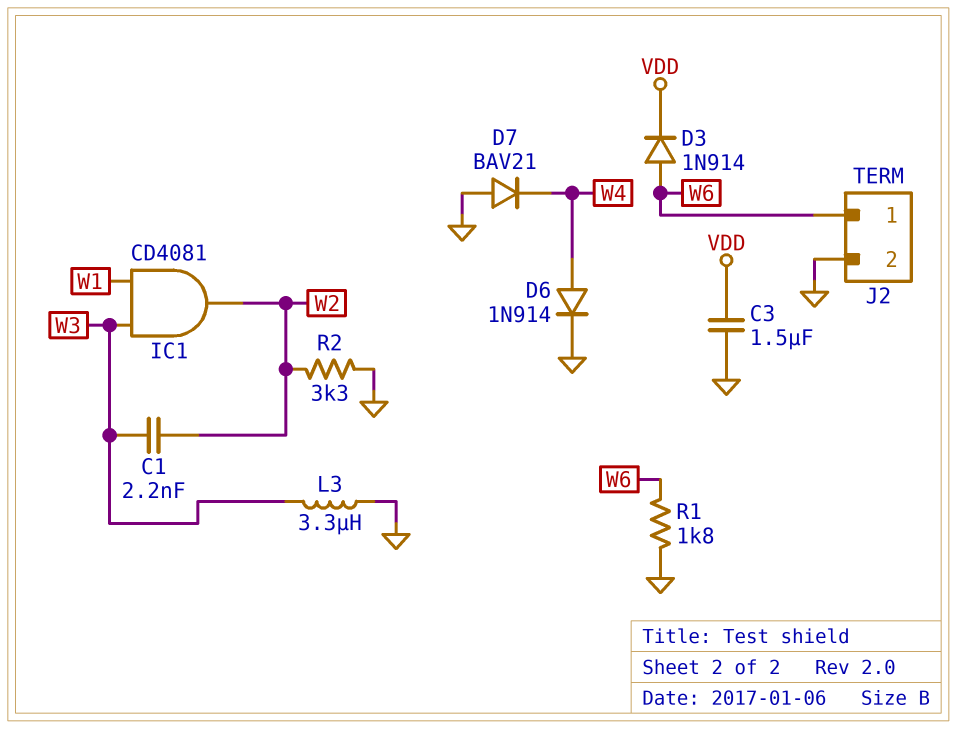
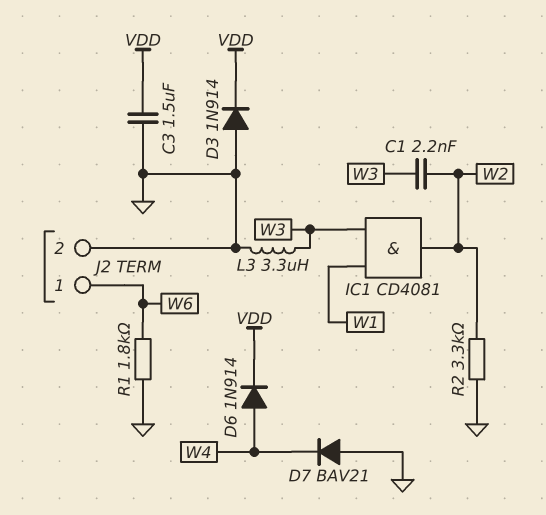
D3: diode 1N914 (A W6, K VDD) -> diode 1N914 (A GND, K VDD)
D6: diode 1N914 (A W4, K GND) -> diode 1N914 (A W4, K VDD)

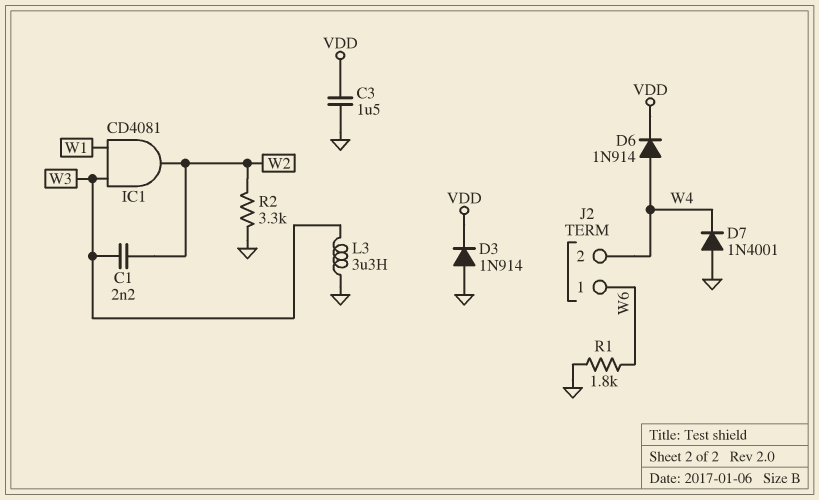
D7: diode BAV21 (A GND, K W4) -> diode 1N4001 (A GND, K W4)
J2 pin 2: GND -> W4

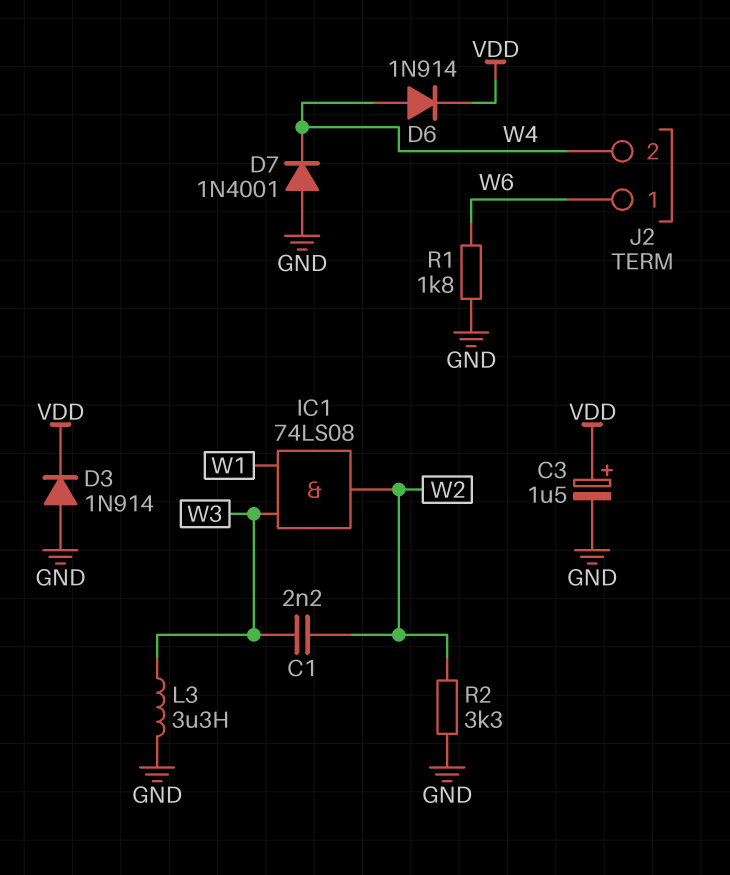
C3: 1.5uF (GND, VDD) -> 1.5uF (plus VDD, minus GND)
IC1: AND CD4081 (in W1, in W3, out W2) -> AND 74LS08 (in W1, in W3, out W2)

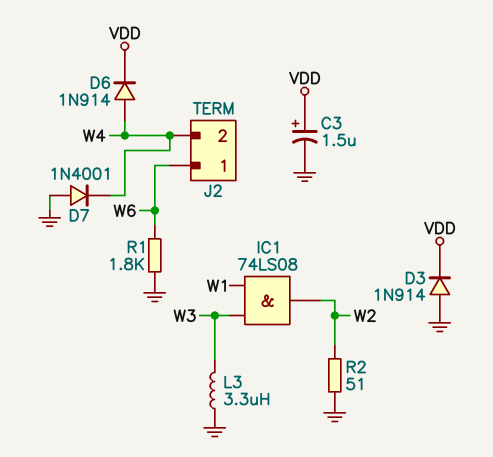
C1: 2.2nF (W2, W3) -> none
R2: 3.3k (GND, W2) -> 51 (GND, W2)

